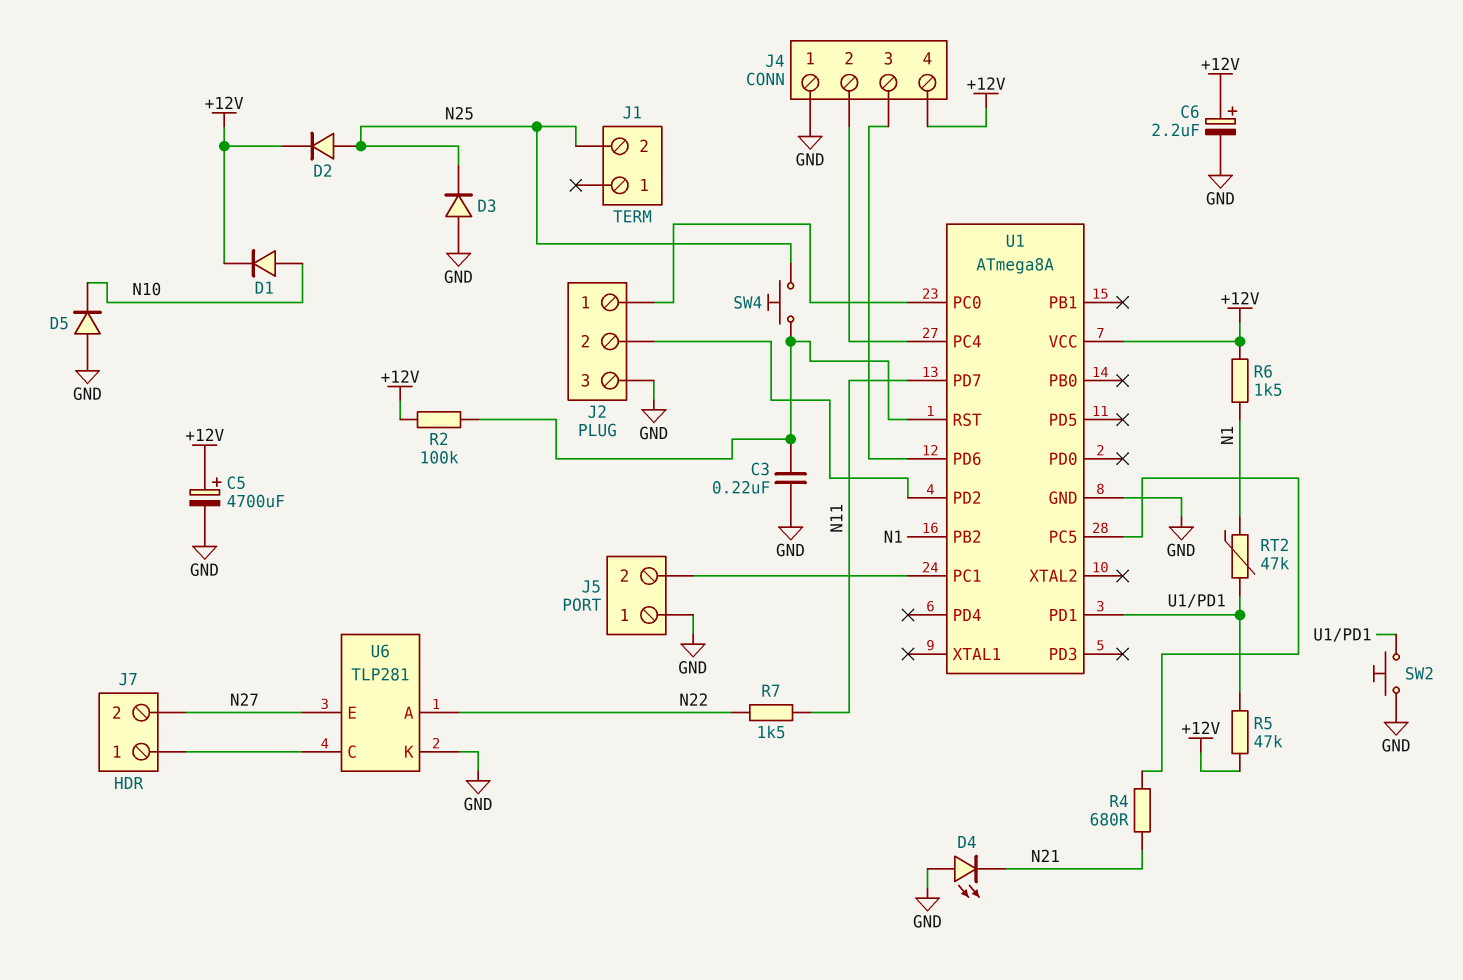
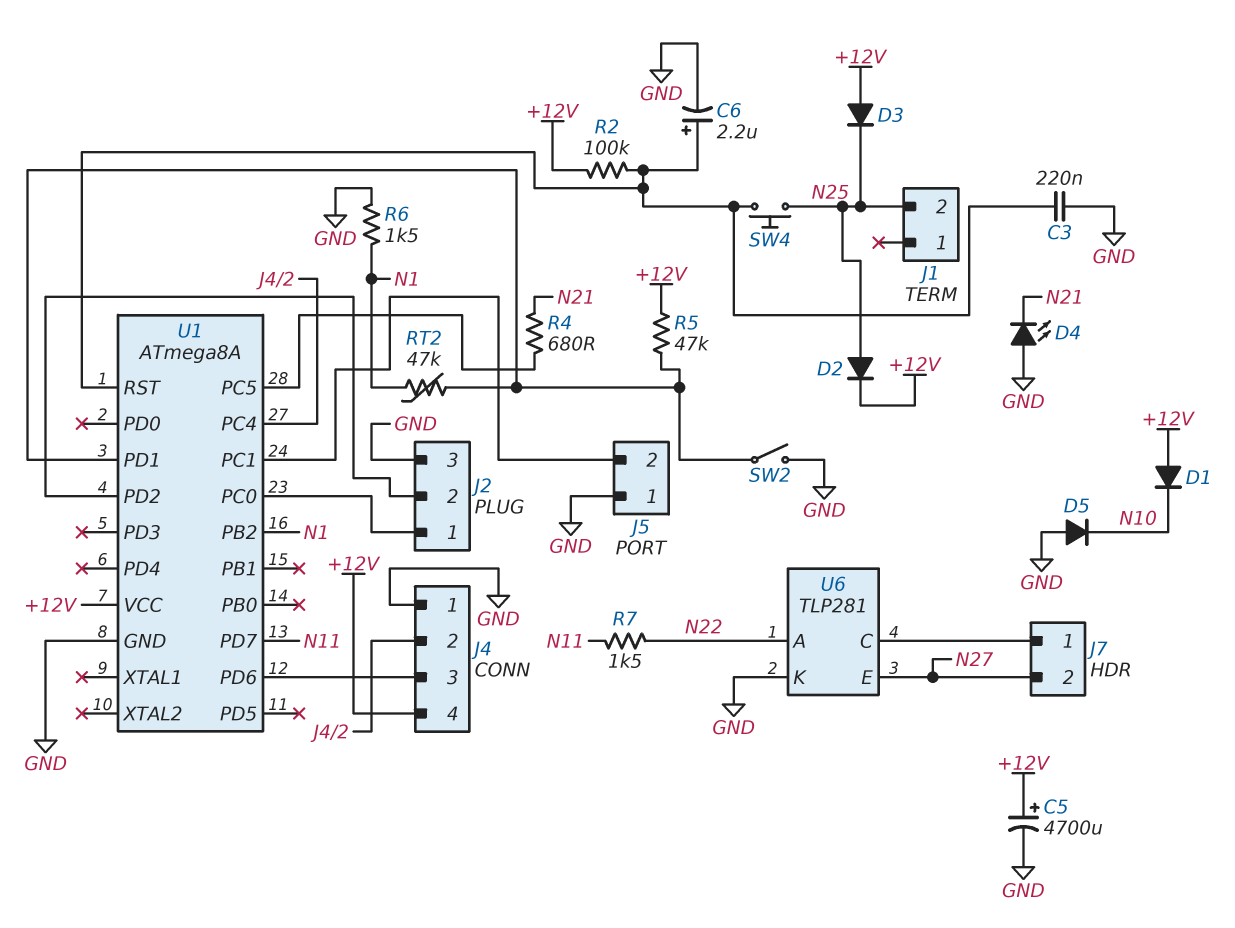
C6: 2.2uF (plus +12V, minus GND) -> 2.2uF (plus U1/RST, minus GND)
D1: diode (A N10, K +12V) -> diode (A +12V, K N10)
D3: diode (A GND, K N25) -> diode (A +12V, K N25)
R6: 1.5k (+12V, N1) -> 1.5k (GND, N1)
SW2: button (GND, U1/PD1) -> switch (GND, U1/PD1)

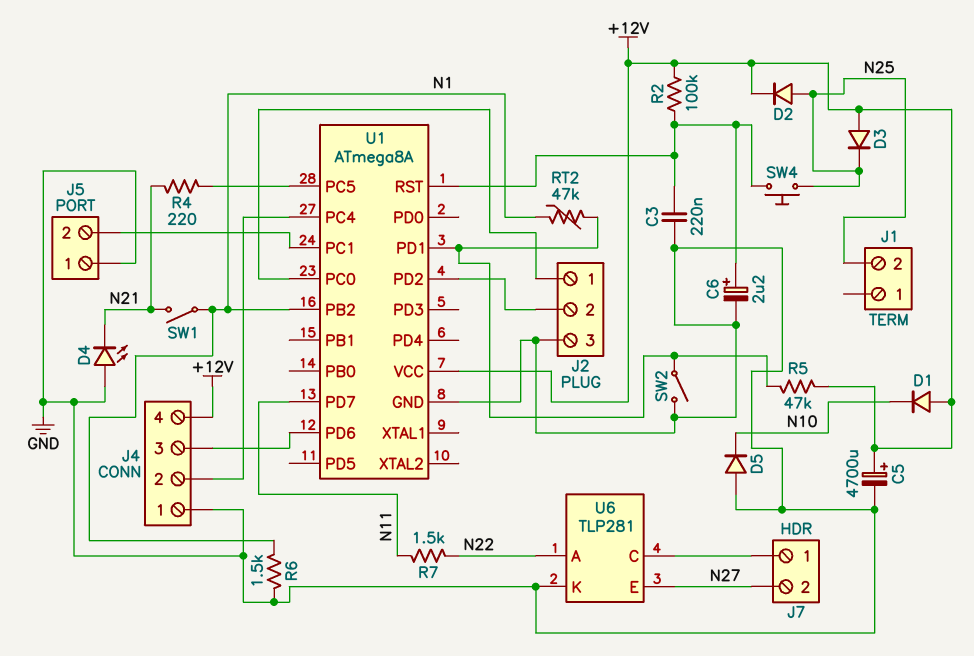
R4: 680 (N21, U1/PC5) -> 220 (N21, U1/PC5)
SW1: none -> switch (N1, N21)

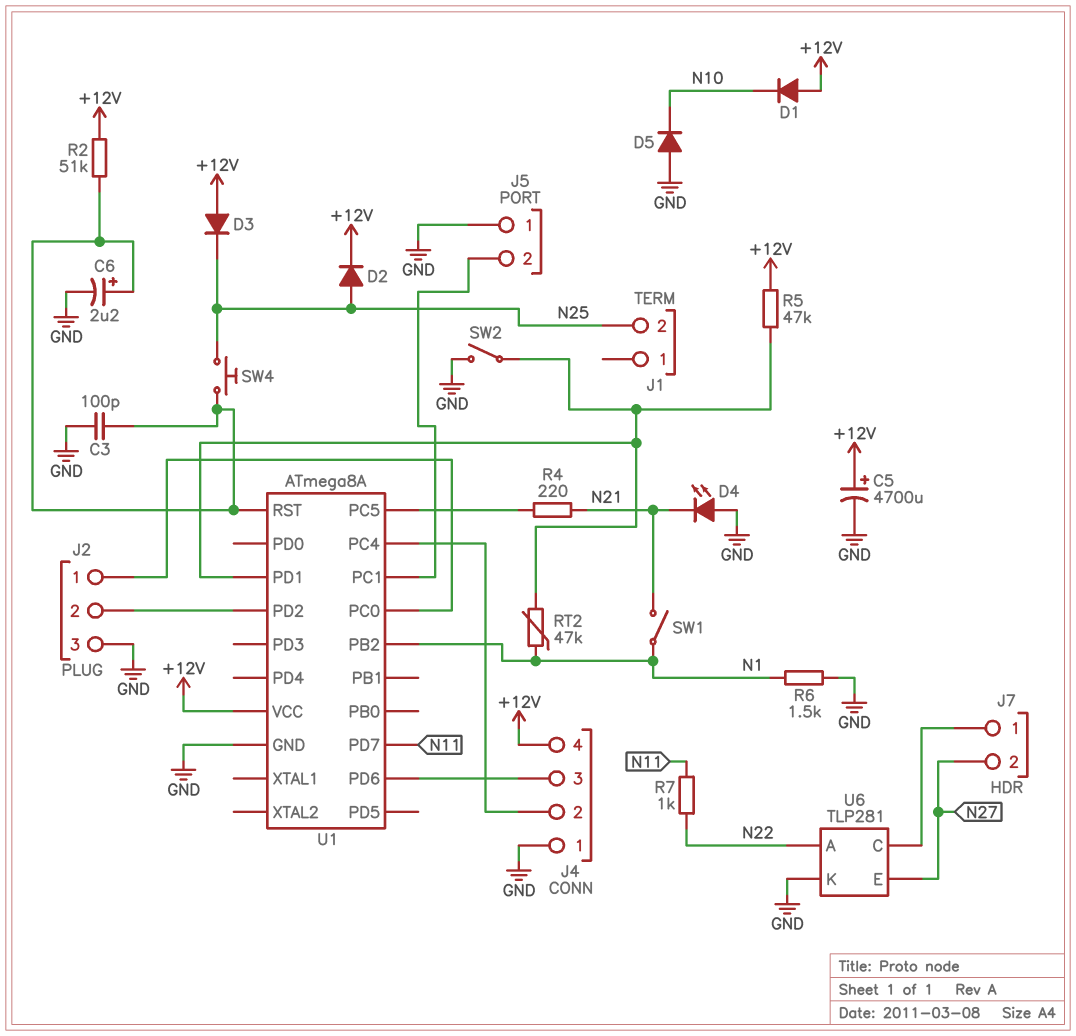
C3: 220nF (GND, U1/RST) -> 100pF (GND, U1/RST)
R2: 100k (+12V, U1/RST) -> 51k (+12V, U1/RST)
R7: 1.5k (N11, N22) -> 1k (N11, N22)

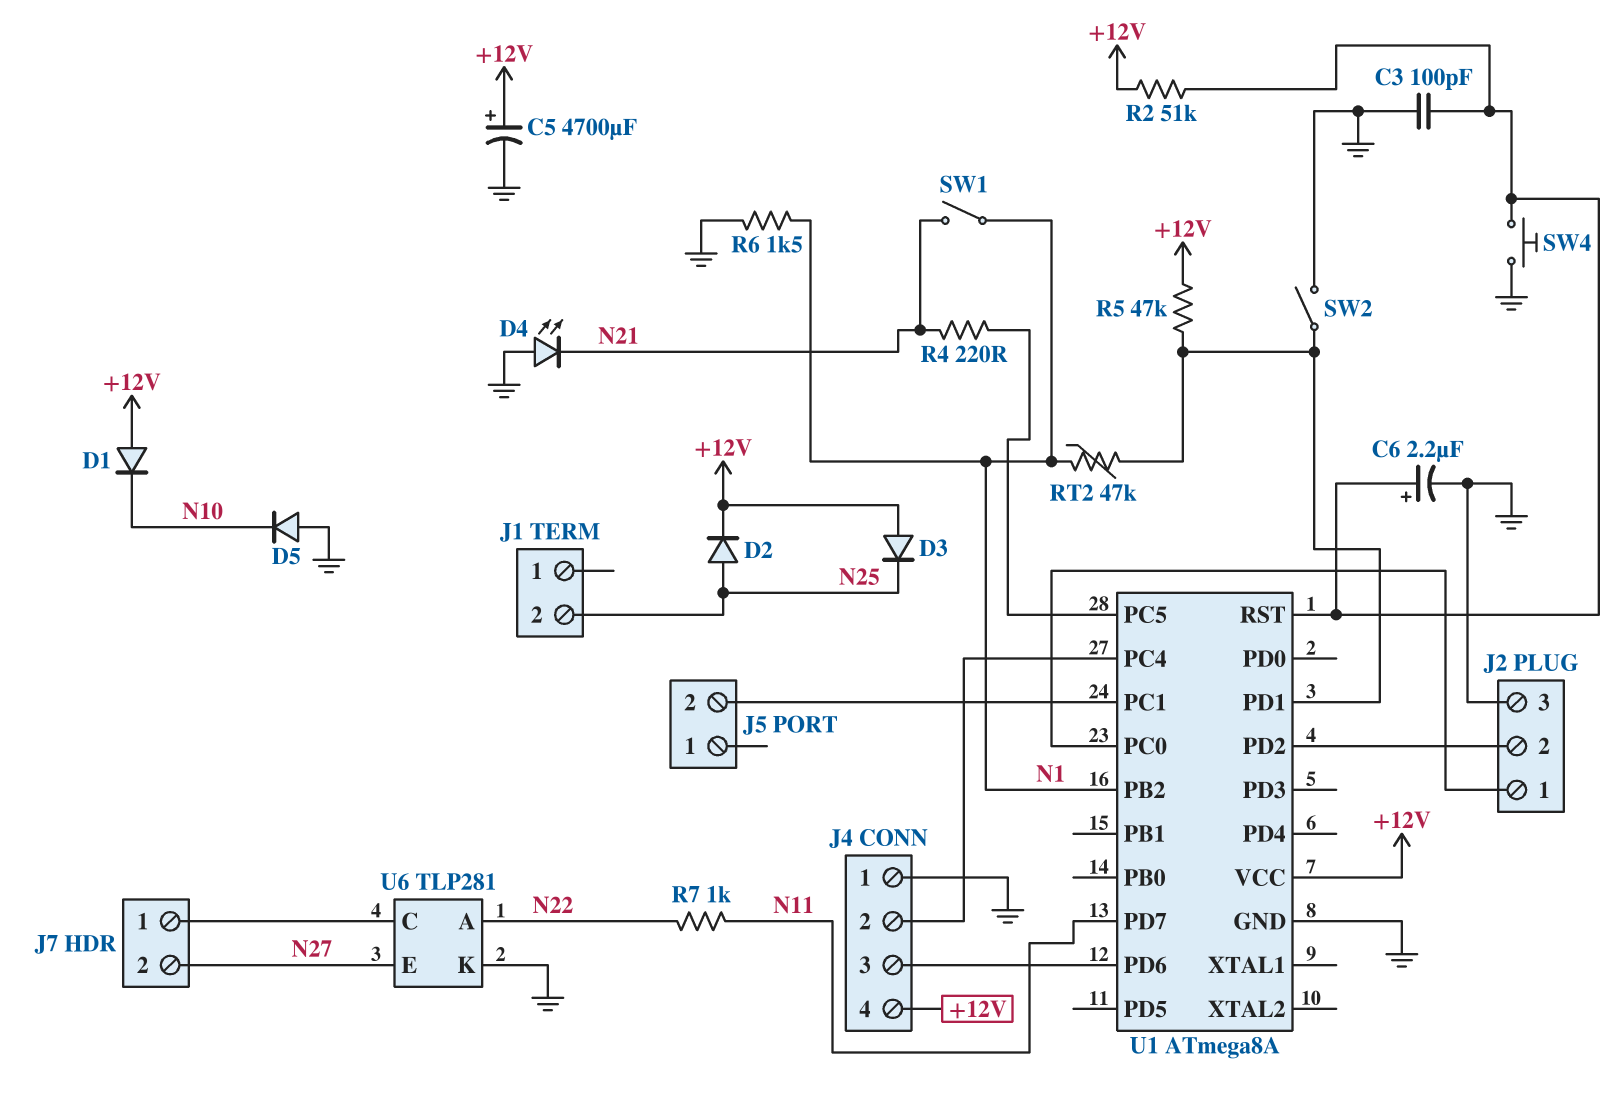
J5 pin 1: GND -> none
SW4: button (N25, U1/RST) -> button (GND, U1/RST)

